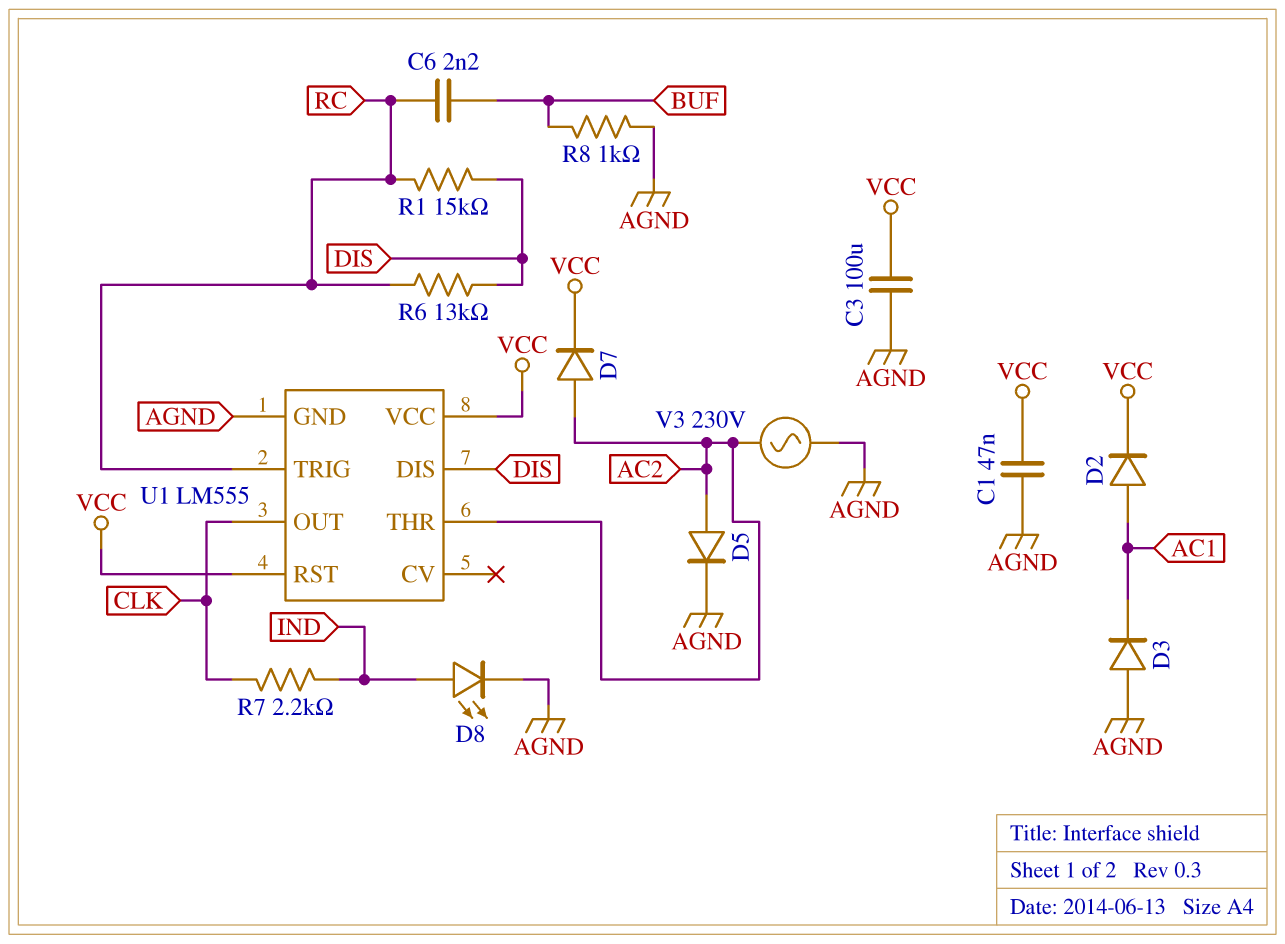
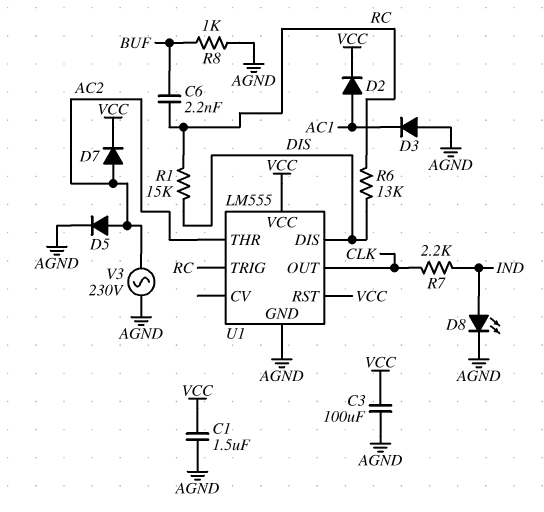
C1: 47nF (AGND, VCC) -> 1.5uF (AGND, VCC)

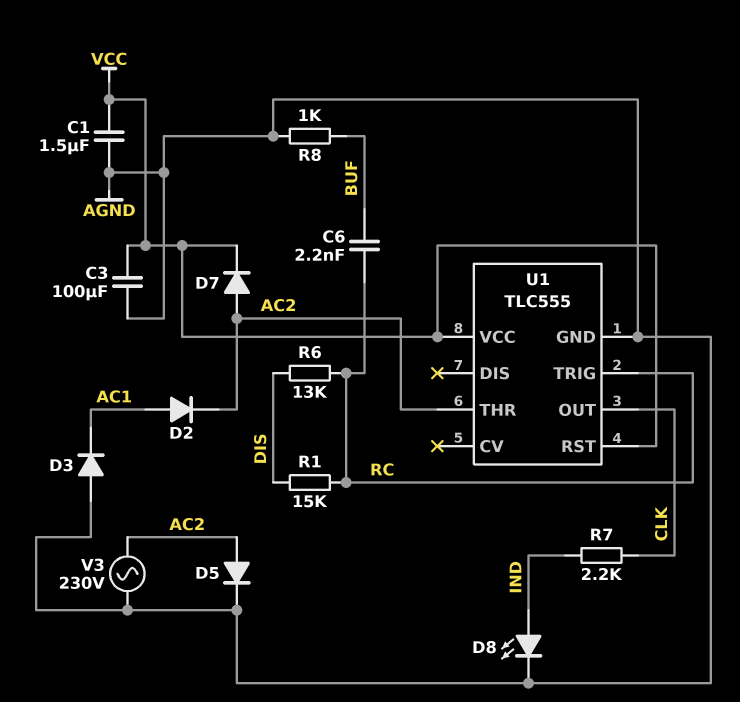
D2: diode (A AC1, K VCC) -> diode (A AC1, K AC2)
U1: LM555 -> TLC555
U1 pin DIS: DIS -> none

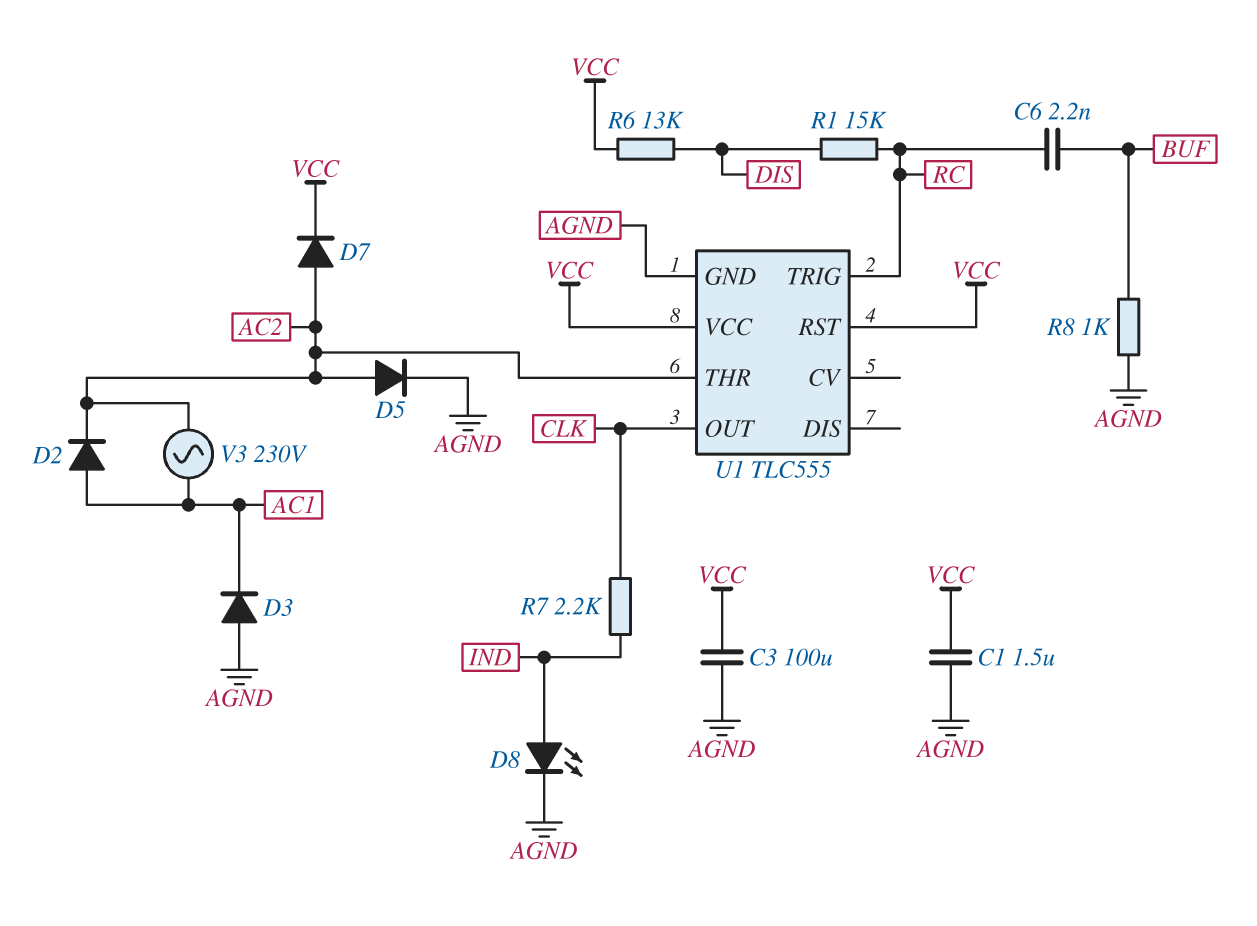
R6: 13k (DIS, RC) -> 13k (DIS, VCC)
V3: AC 230V (AC2, AGND) -> AC 230V (AC1, AC2)

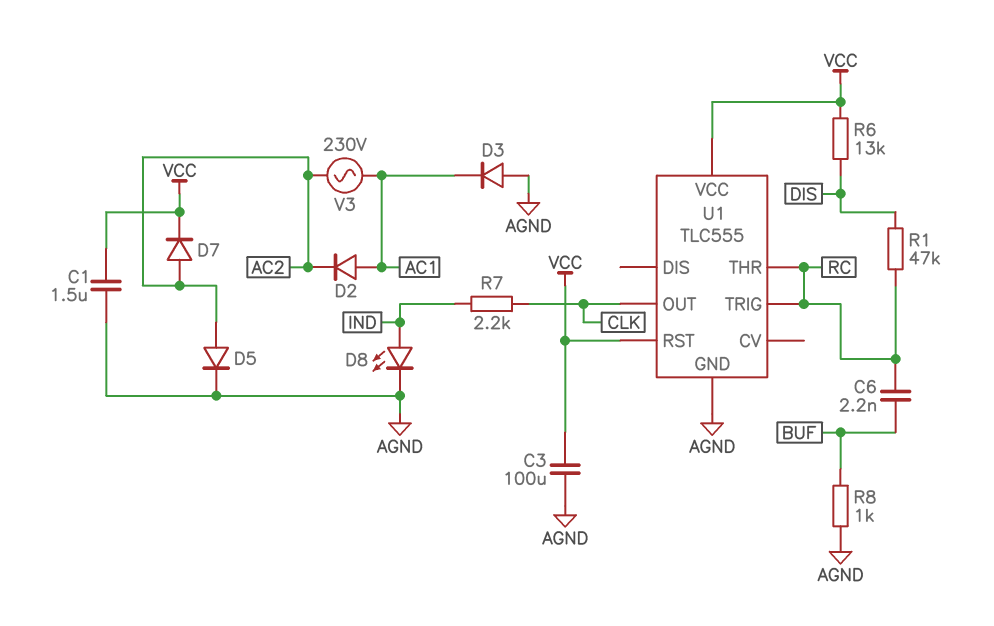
R1: 15k (DIS, RC) -> 47k (DIS, RC)
U1 pin THR: AC2 -> RC

